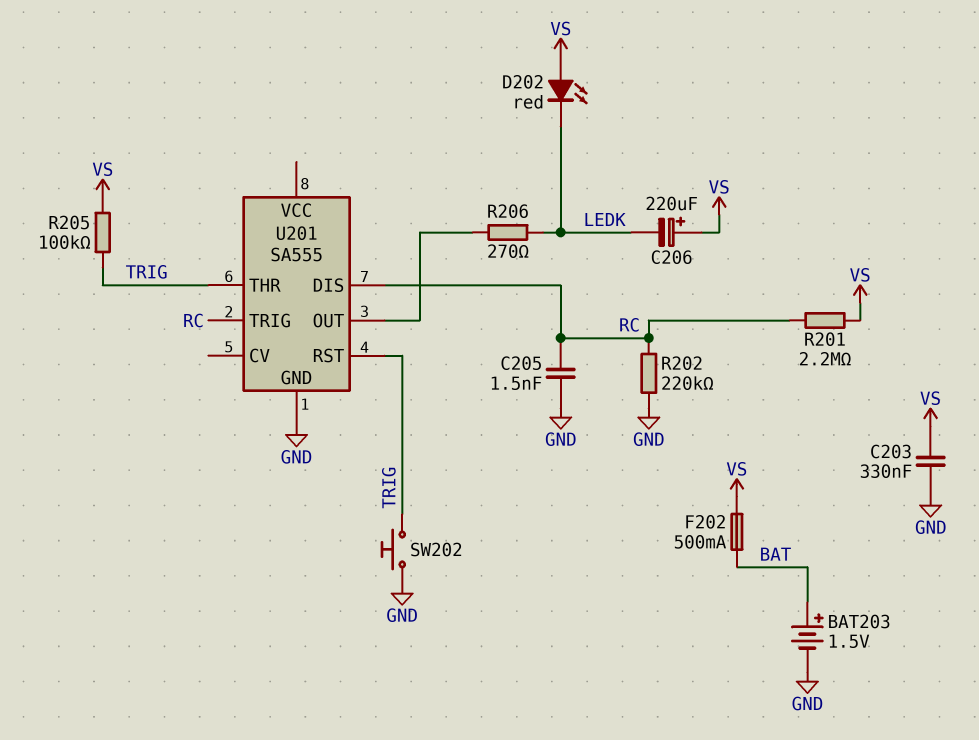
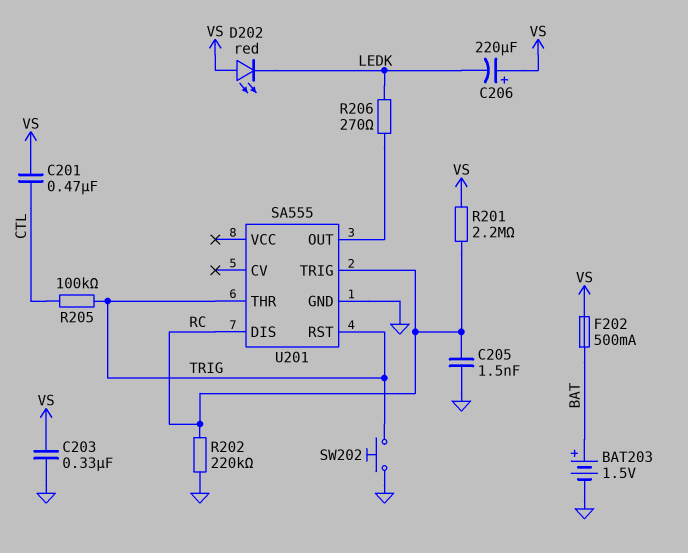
C201: none -> 470nF (CTL, VS)
R205: 100k (TRIG, VS) -> 100k (CTL, TRIG)

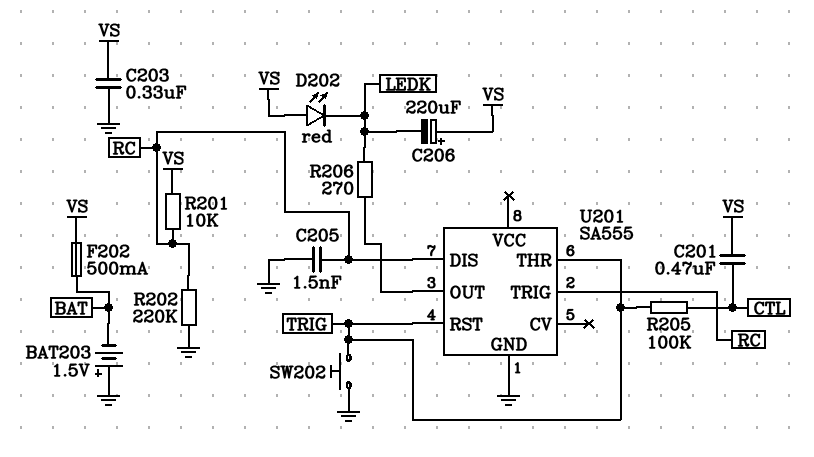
BAT203: 1.5V (plus BAT, minus GND) -> 1.5V (plus GND, minus BAT)
R201: 2.2M (RC, VS) -> 10k (RC, VS)

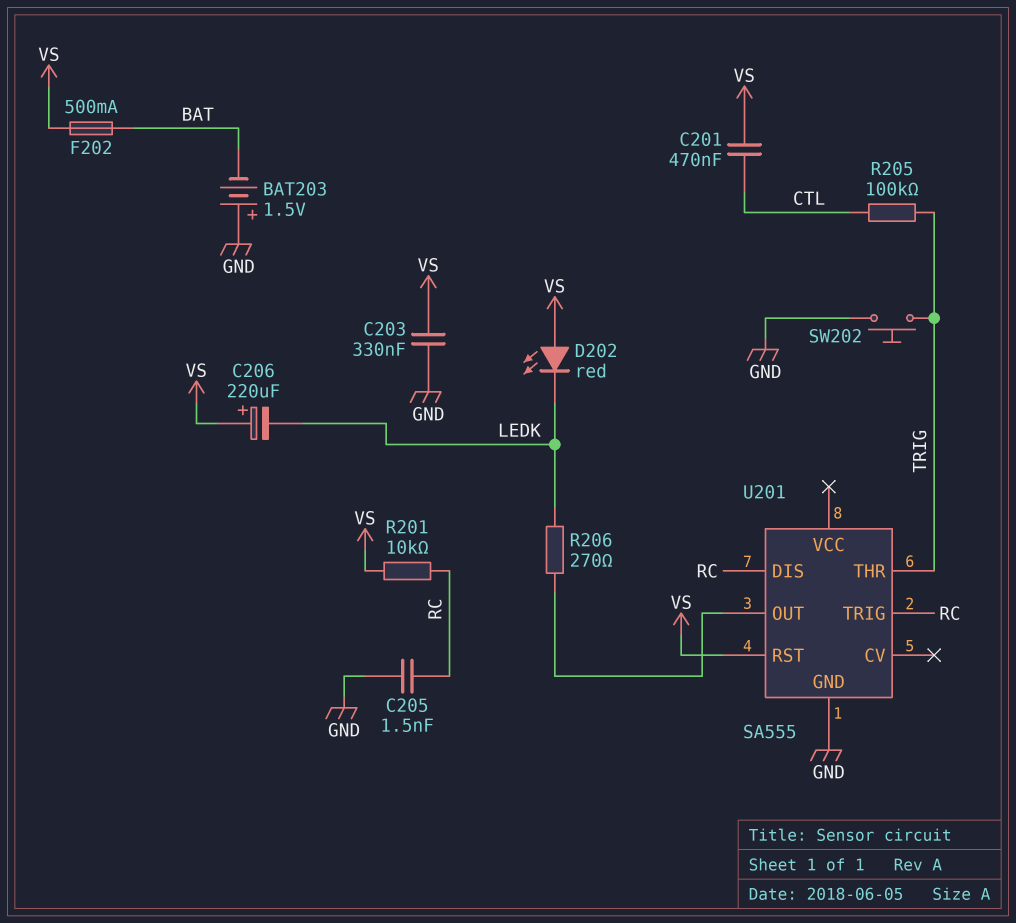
R202: 220k (GND, RC) -> none
U201 pin RST: TRIG -> VS

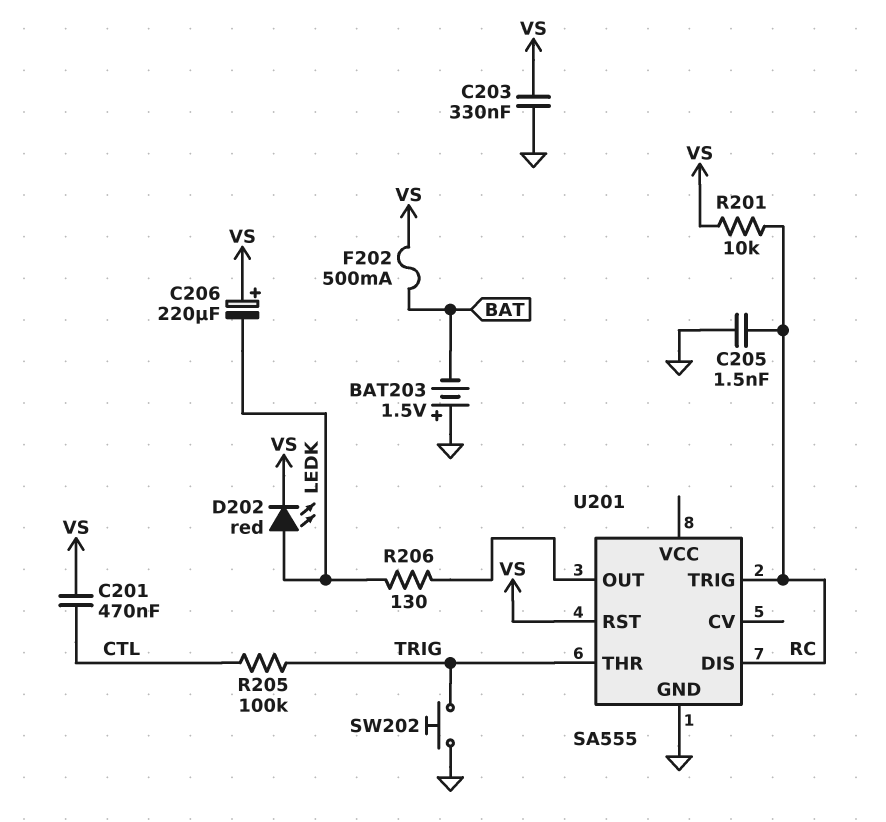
D202: LED red (A VS, K LEDK) -> LED red (A LEDK, K VS)
R206: 270 (LEDK, U201/OUT) -> 130 (LEDK, U201/OUT)

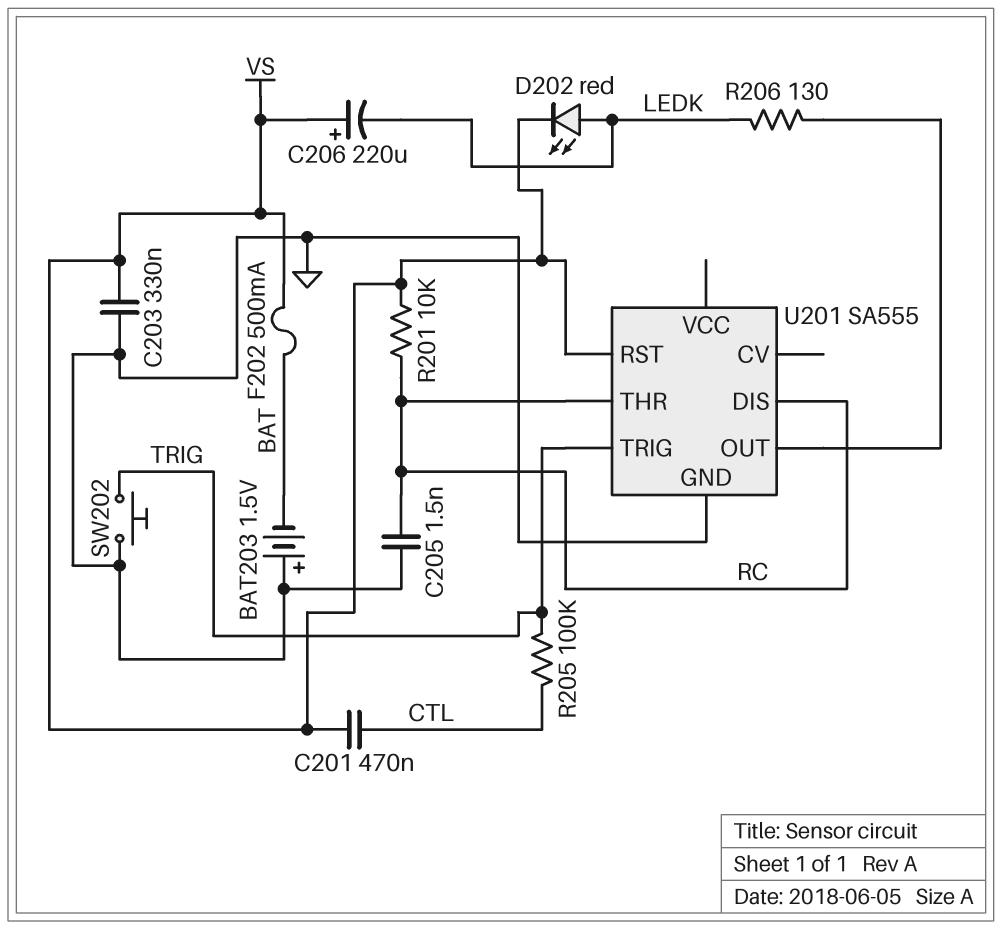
U201 pin THR: TRIG -> RC
U201 pin TRIG: RC -> TRIG

